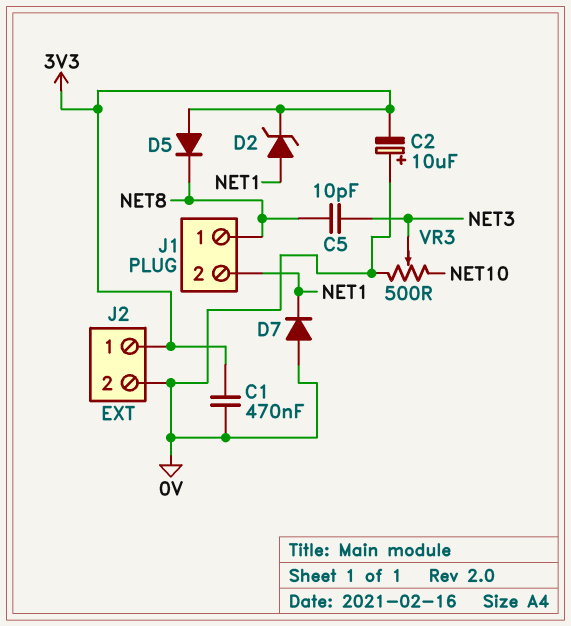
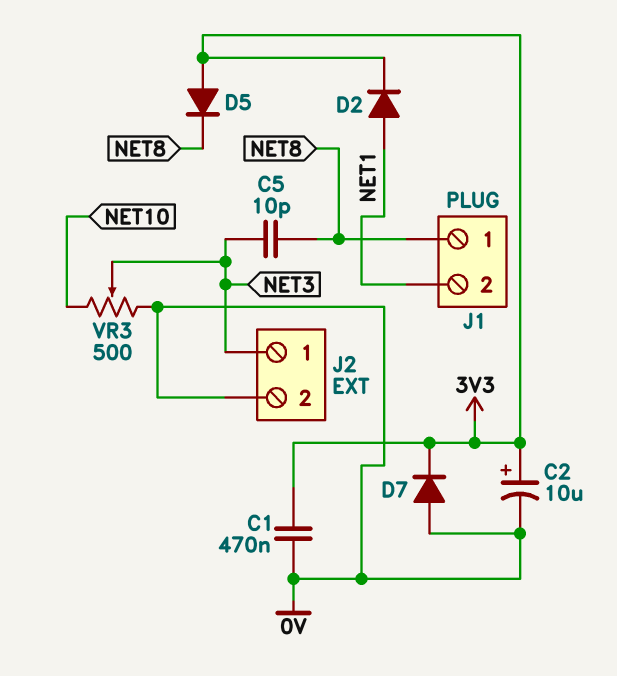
C2: 10uF (plus 0V, minus 3V3) -> 10uF (plus 3V3, minus 0V)
D2: zener (A NET1, K 3V3) -> diode (A NET1, K 3V3)
D7: diode (A 0V, K NET1) -> diode (A 0V, K 3V3)
J2 pin 1: 3V3 -> NET3

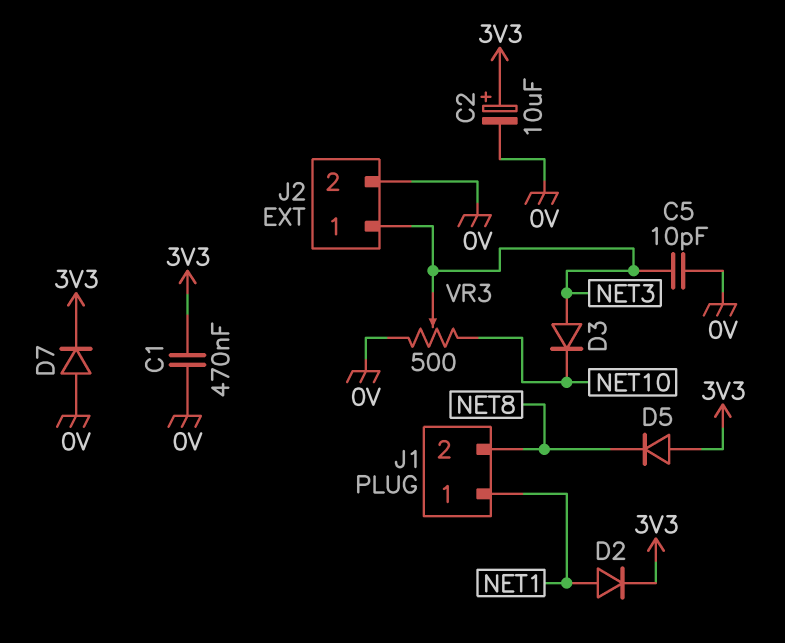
C5: 10pF (NET3, NET8) -> 10pF (0V, NET3)
D3: none -> diode (A NET3, K NET10)
J1 pin 1: NET8 -> NET1
J1 pin 2: NET1 -> NET8

